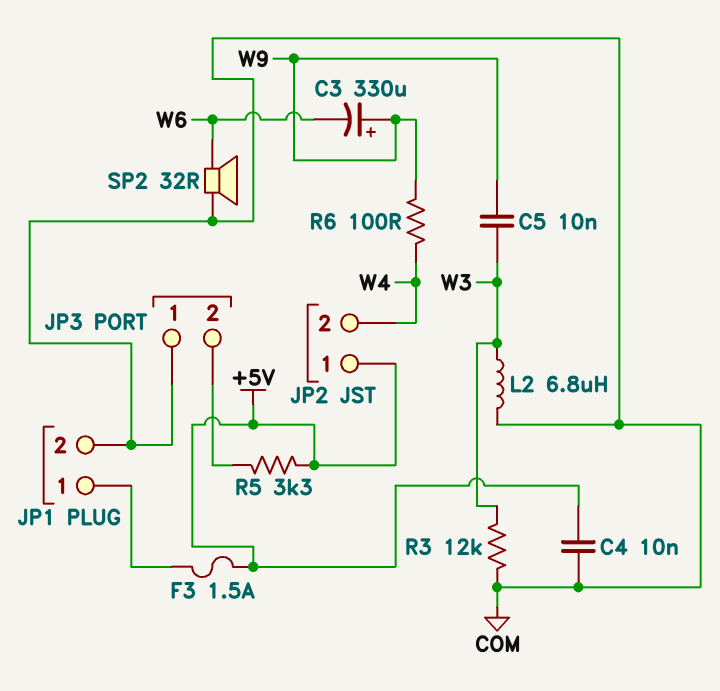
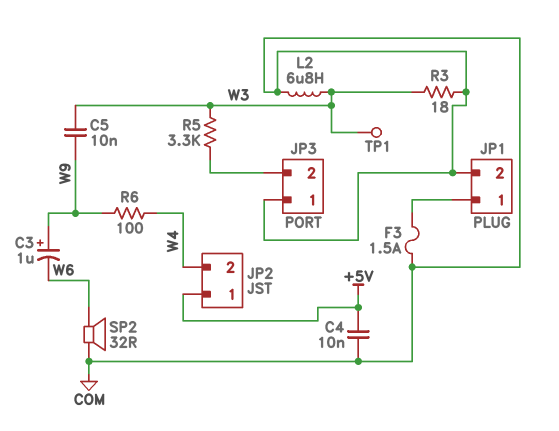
C3: 330uF (plus W9, minus W6) -> 1uF (plus W9, minus W6)
F3: 1.5A (+5V, JP1/1) -> 1.5A (COM, JP1/1)
R3: 12k (COM, W3) -> 18 (COM, W3)
R5: 3.3k (+5V, JP3/2) -> 3.3k (JP3/2, W3)
TP1: none -> test point (W3)

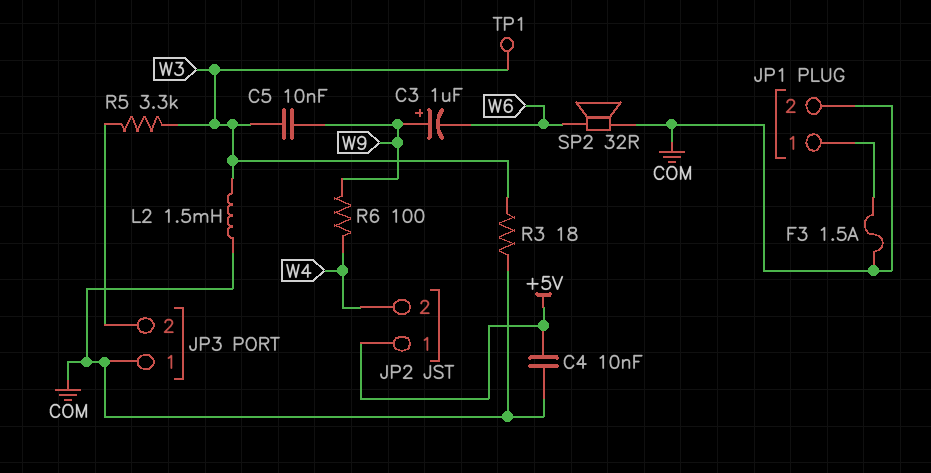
L2: 6.8uH (COM, W3) -> 1.5mH (COM, W3)

